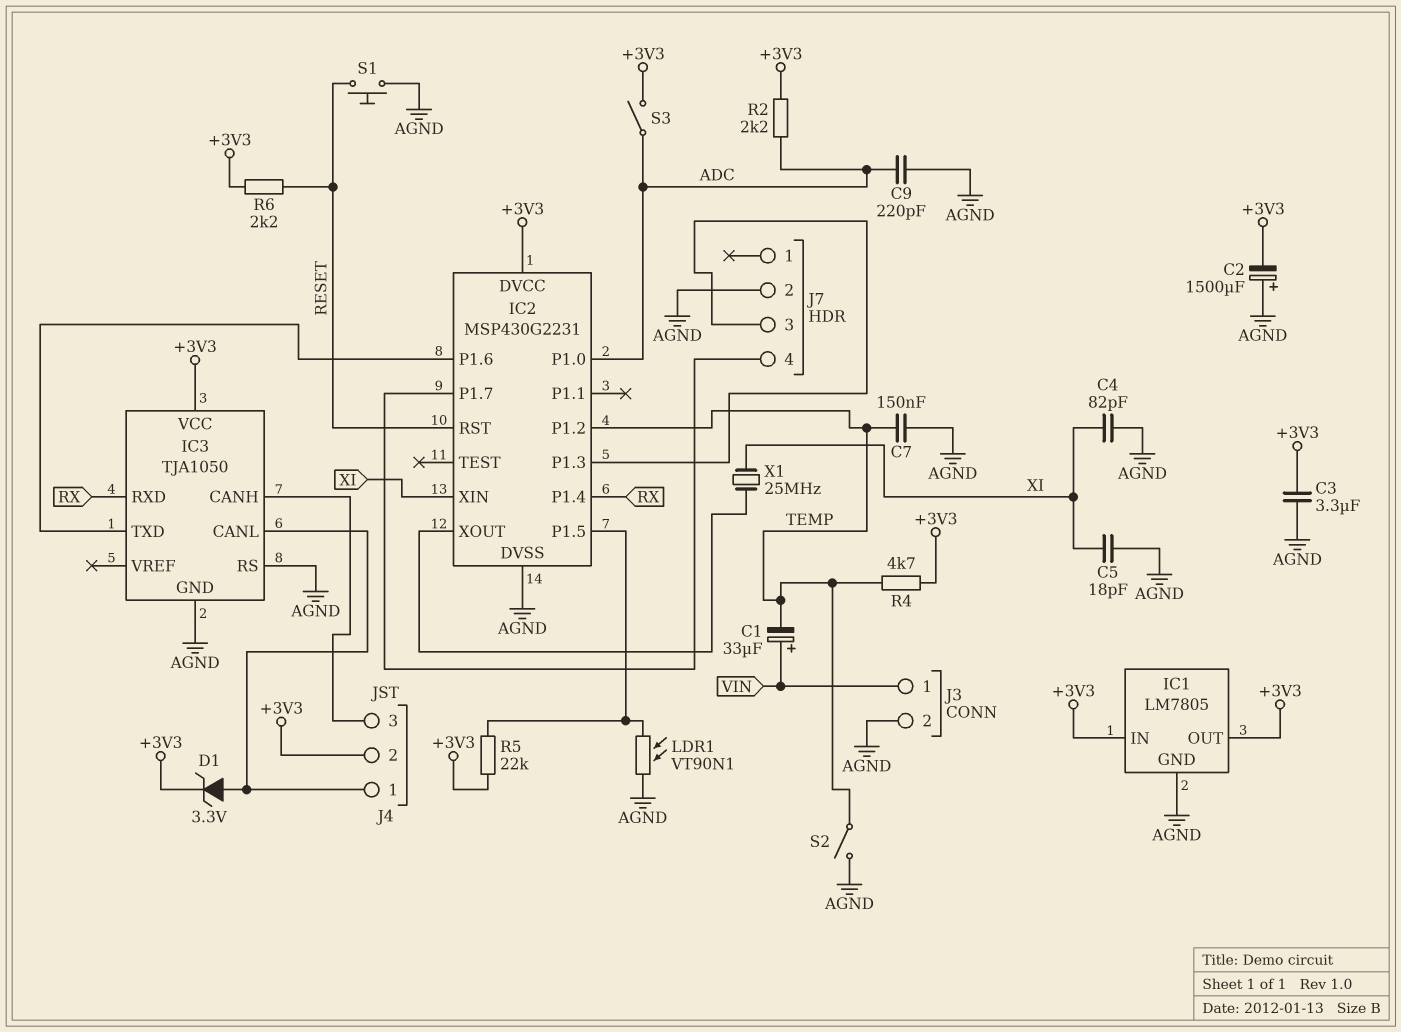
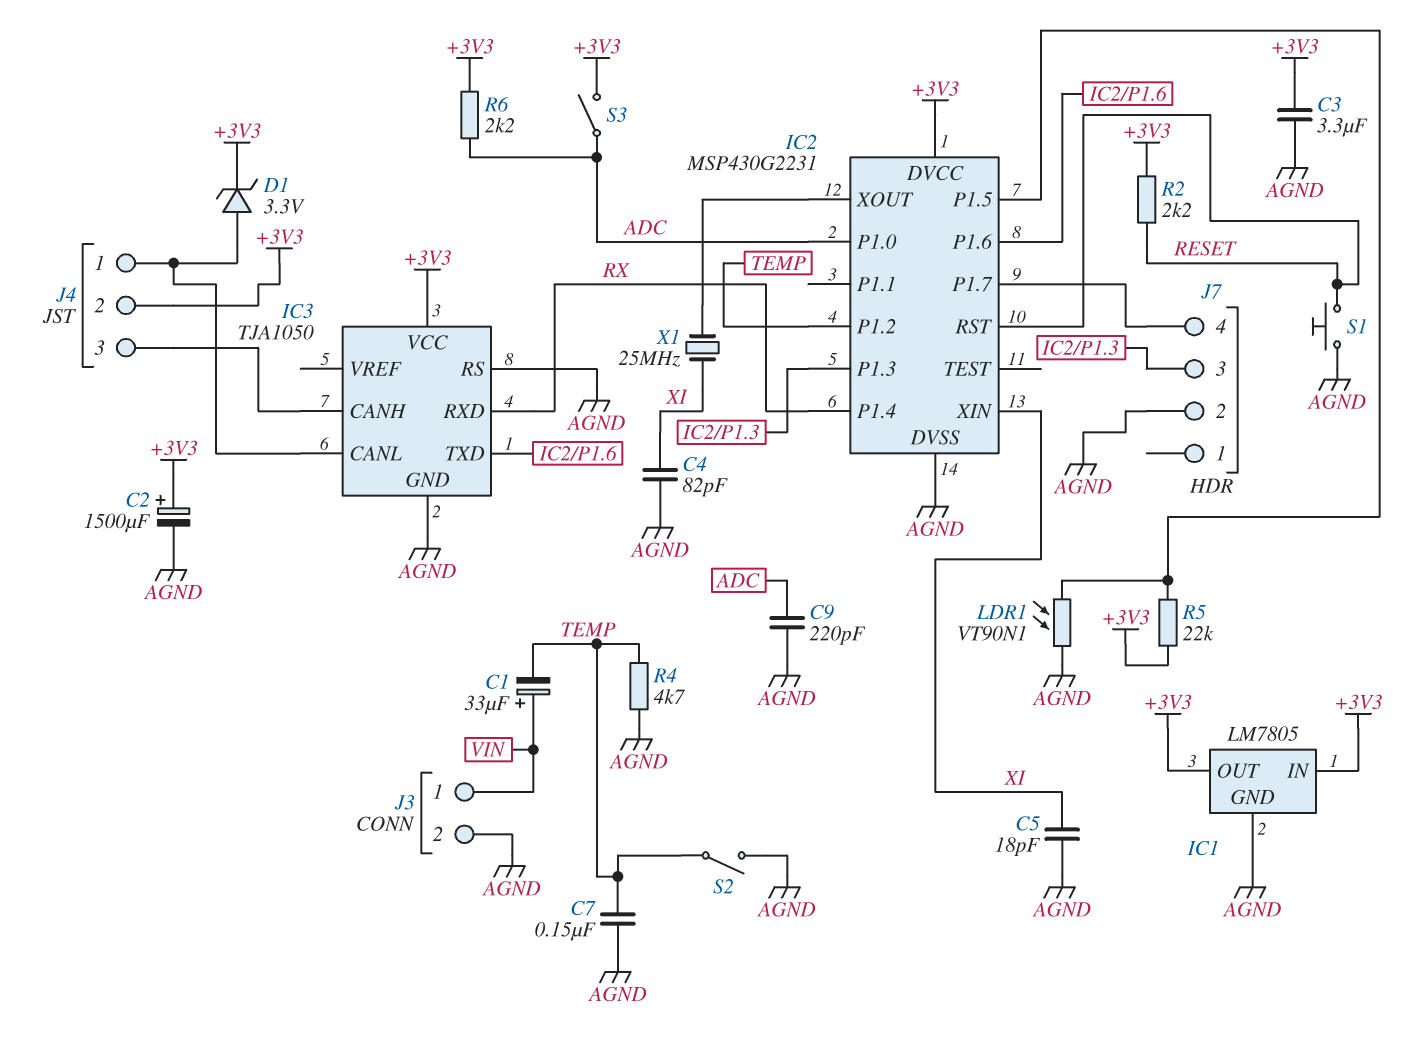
C2: 1500uF (plus AGND, minus +3V3) -> 1500uF (plus +3V3, minus AGND)
R2: 2.2k (+3V3, ADC) -> 2.2k (+3V3, RESET)
R4: 4.7k (+3V3, TEMP) -> 4.7k (AGND, TEMP)
R6: 2.2k (+3V3, RESET) -> 2.2k (+3V3, ADC)

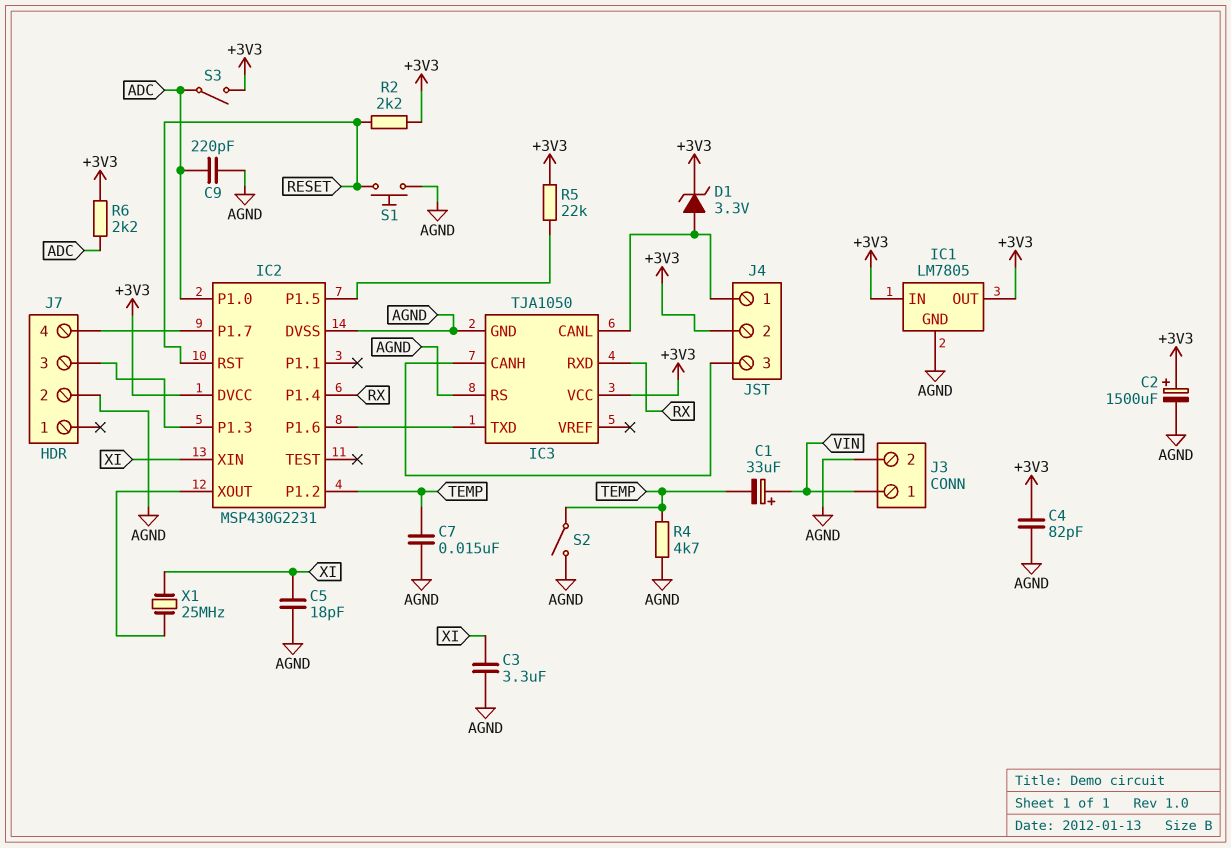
C3: 3.3uF (+3V3, AGND) -> 3.3uF (AGND, XI)
C4: 82pF (AGND, XI) -> 82pF (+3V3, AGND)
C7: 150nF (AGND, TEMP) -> 15nF (AGND, TEMP)
LDR1: VT90N1 (AGND, IC2/P1.5) -> none

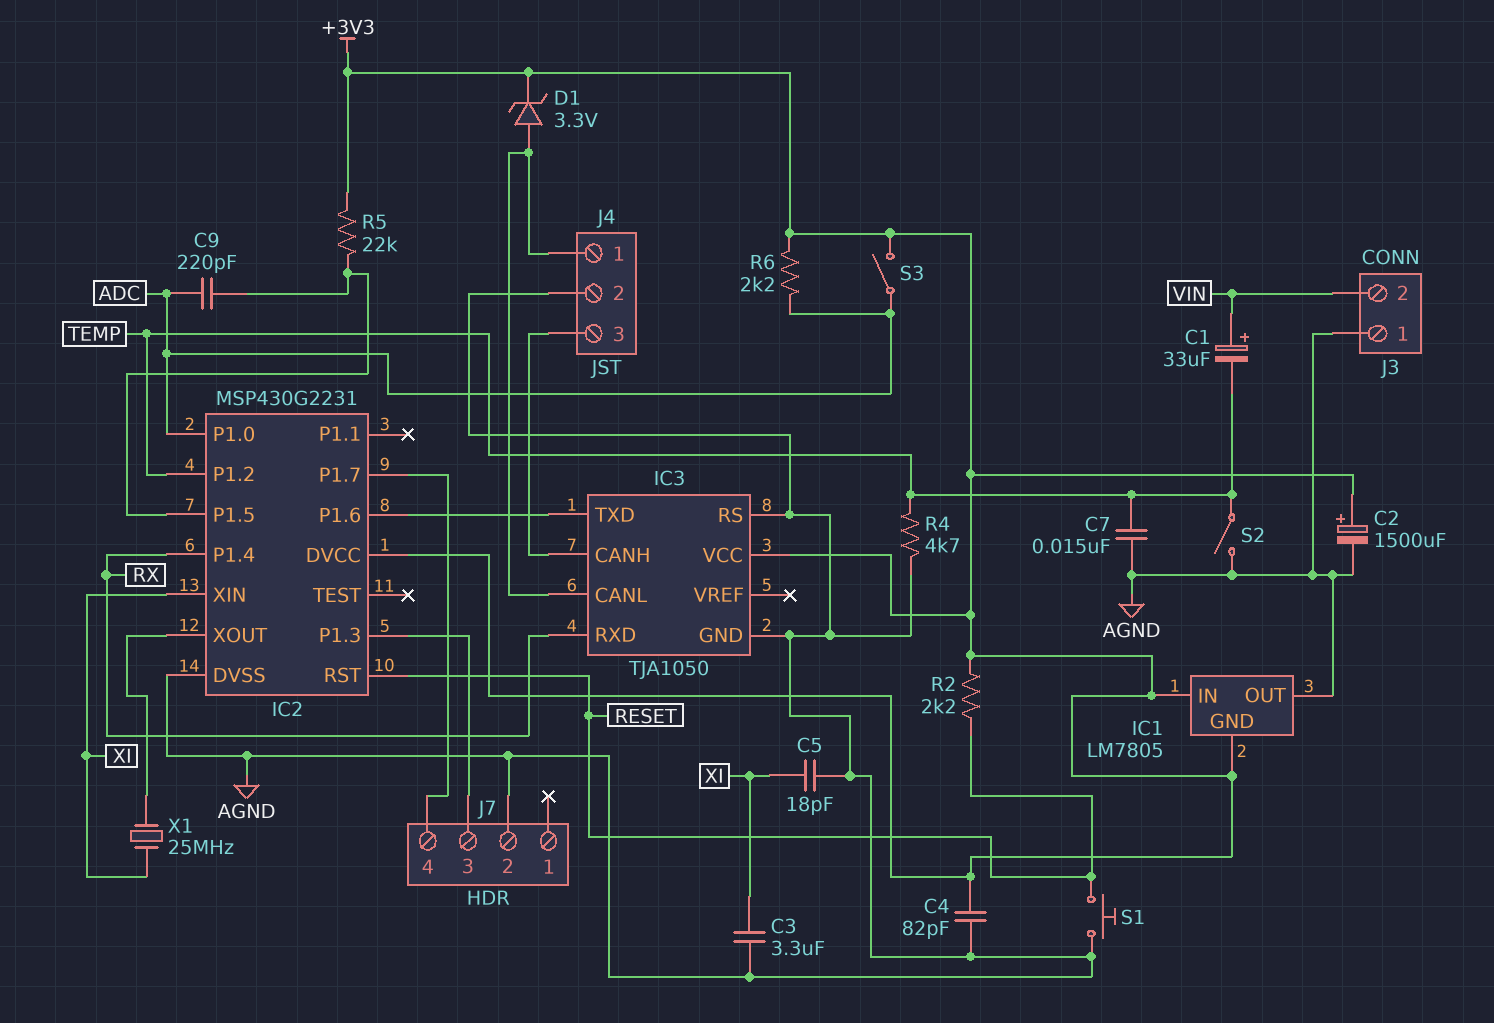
C9: 220pF (ADC, AGND) -> 220pF (ADC, IC2/P1.5)
IC1 pin GND: AGND -> +3V3
IC1 pin OUT: +3V3 -> AGND
J3 pin 1: VIN -> AGND
J3 pin 2: AGND -> VIN
J4 pin 2: +3V3 -> AGND

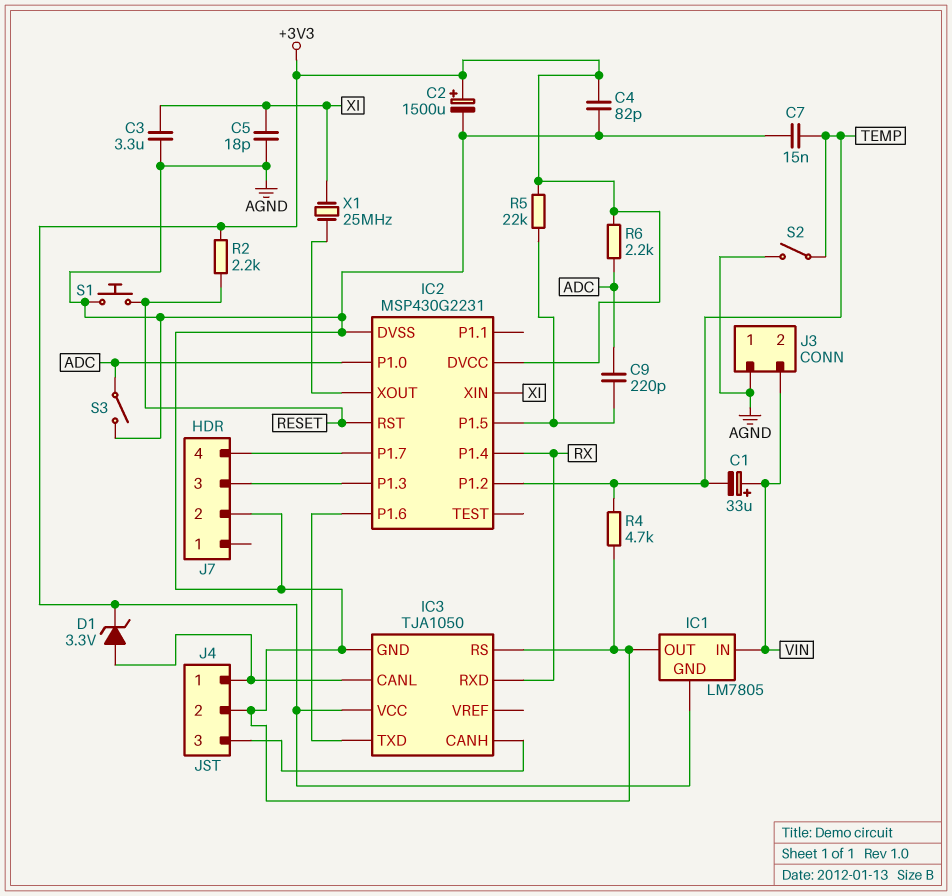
IC1 pin IN: +3V3 -> VIN
S3: switch (+3V3, ADC) -> switch (ADC, AGND)

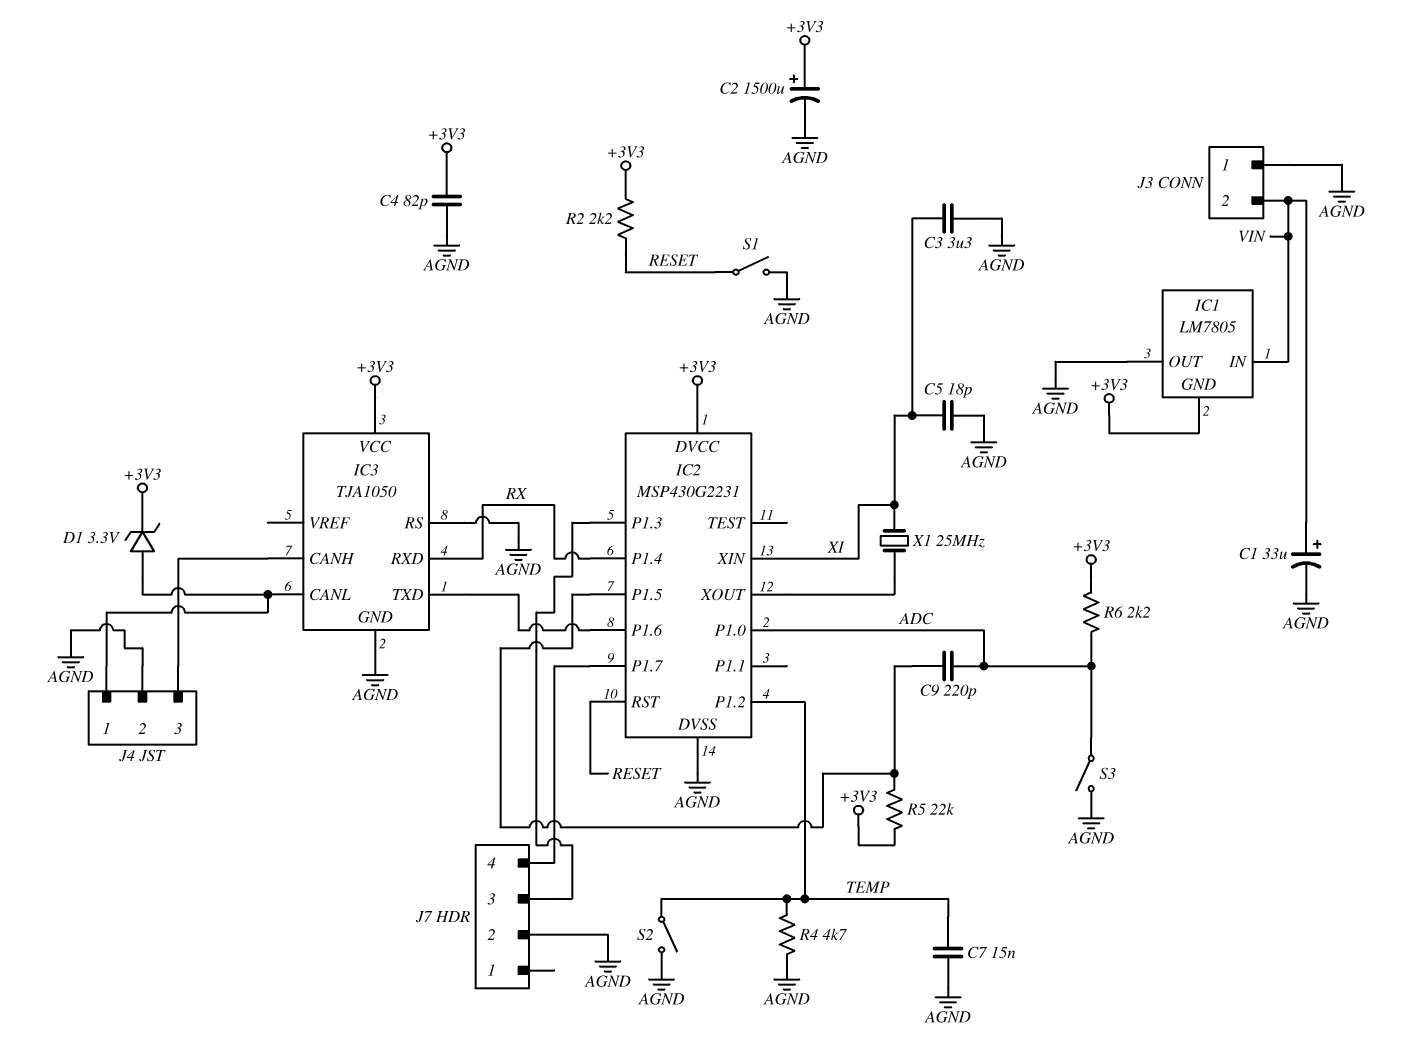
C1: 33uF (plus VIN, minus TEMP) -> 33uF (plus VIN, minus AGND)
S1: button (AGND, RESET) -> switch (AGND, RESET)

